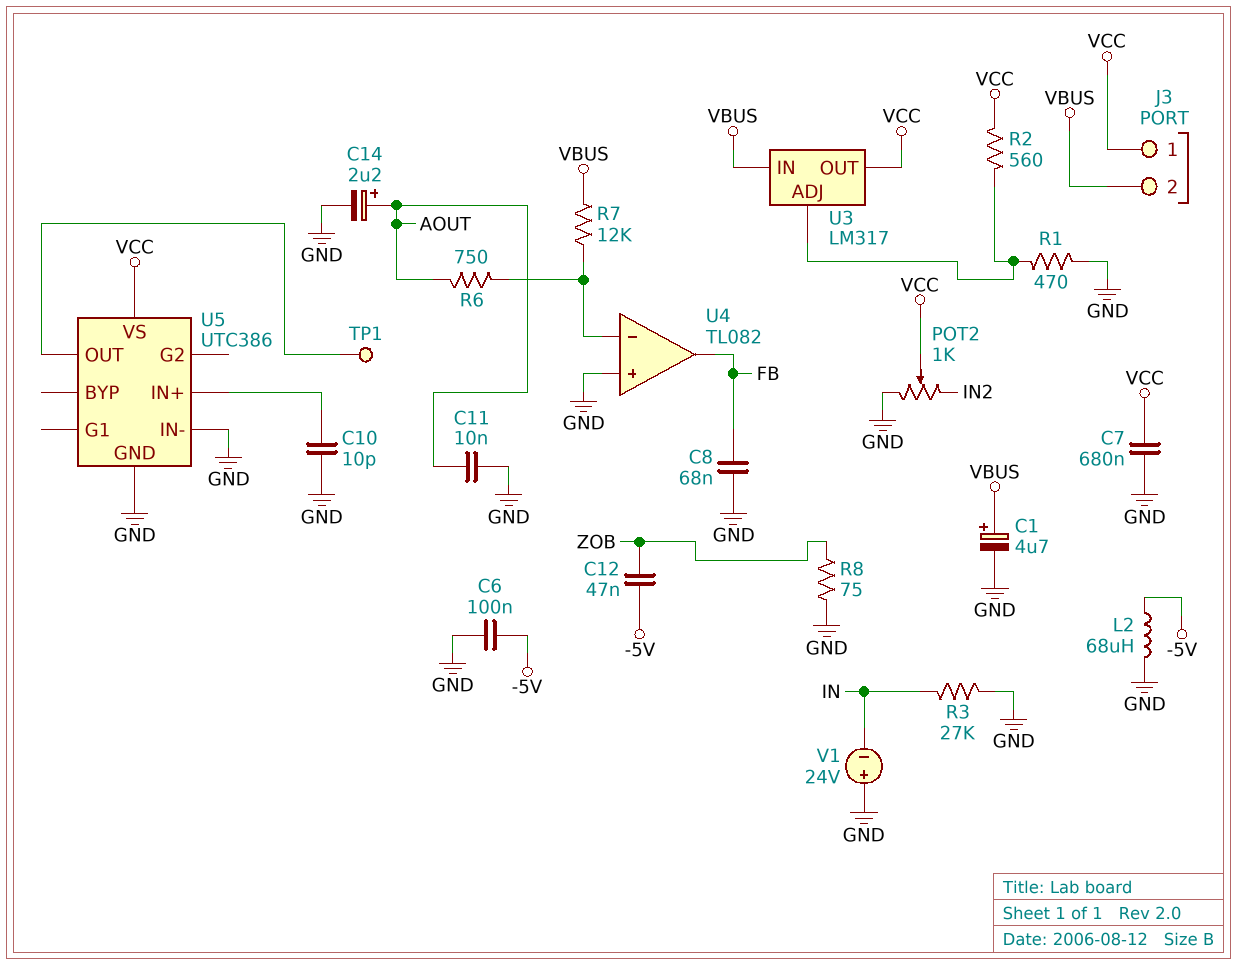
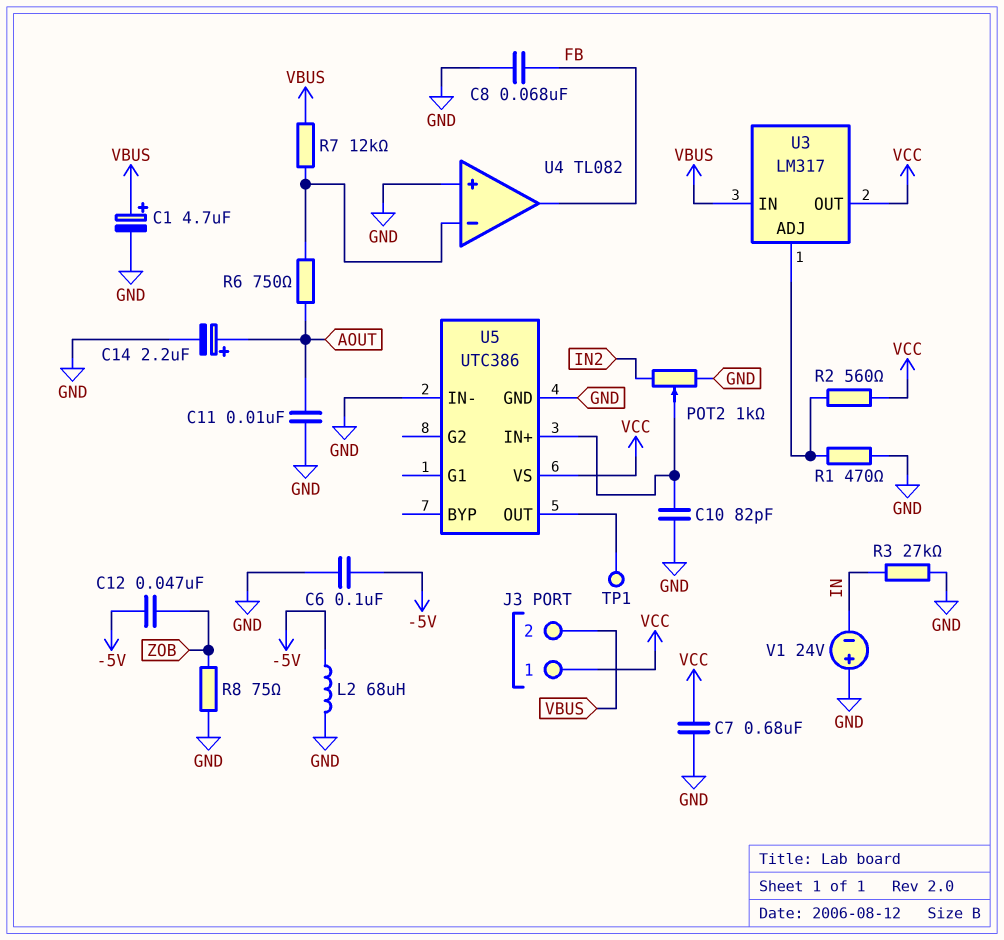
C10: 10pF (GND, U5/IN+) -> 82pF (GND, U5/IN+)
POT2: 1k (GND, IN2, wiper VCC) -> 1k (GND, IN2, wiper U5/IN+)

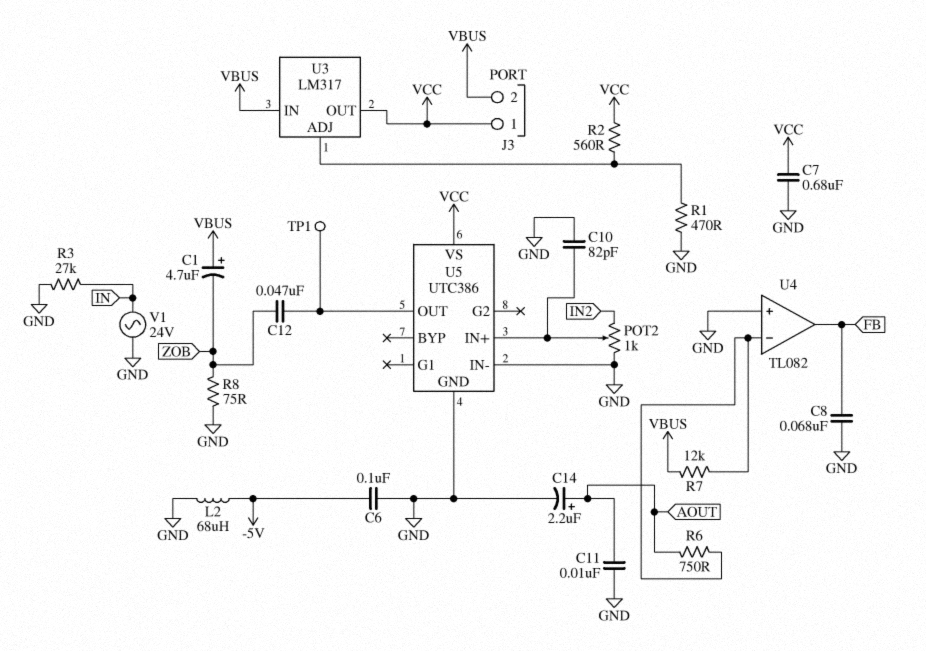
C1: 4.7uF (plus VBUS, minus GND) -> 4.7uF (plus VBUS, minus ZOB)
C12: 47nF (-5V, ZOB) -> 47nF (U5/OUT, ZOB)
V1: 24V (plus GND, minus IN) -> AC 24V (GND, IN)

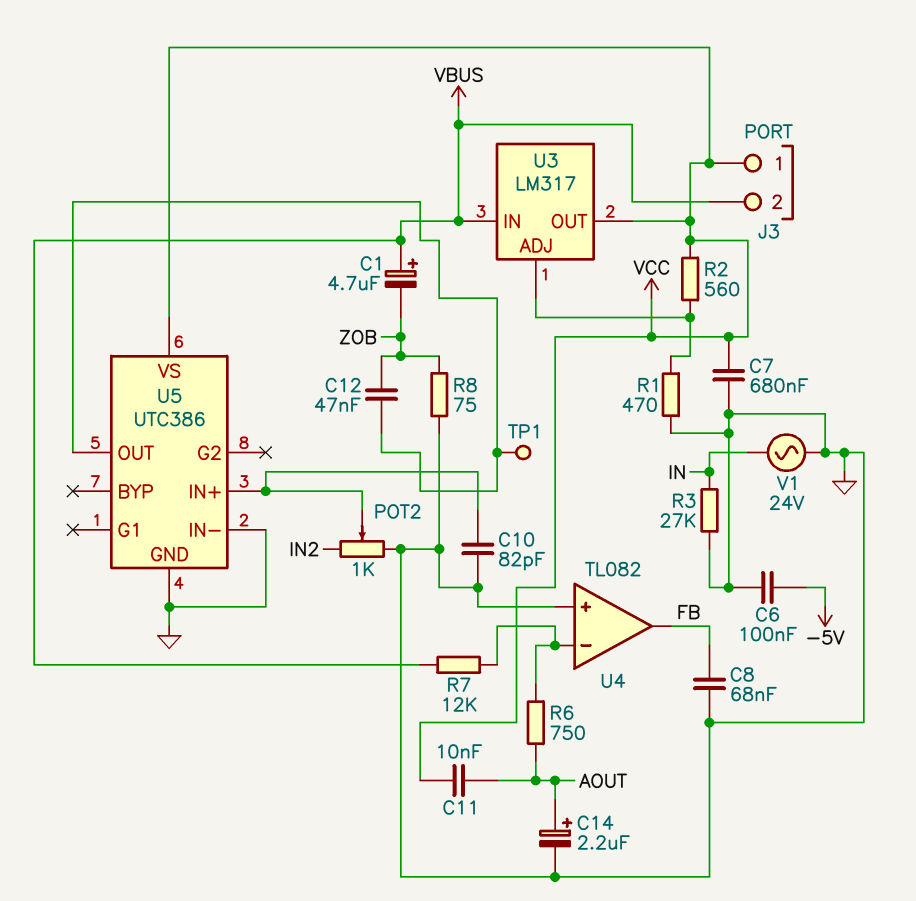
C11: 10nF (AOUT, GND) -> 10nF (AOUT, VCC)
L2: 68uH (-5V, GND) -> none

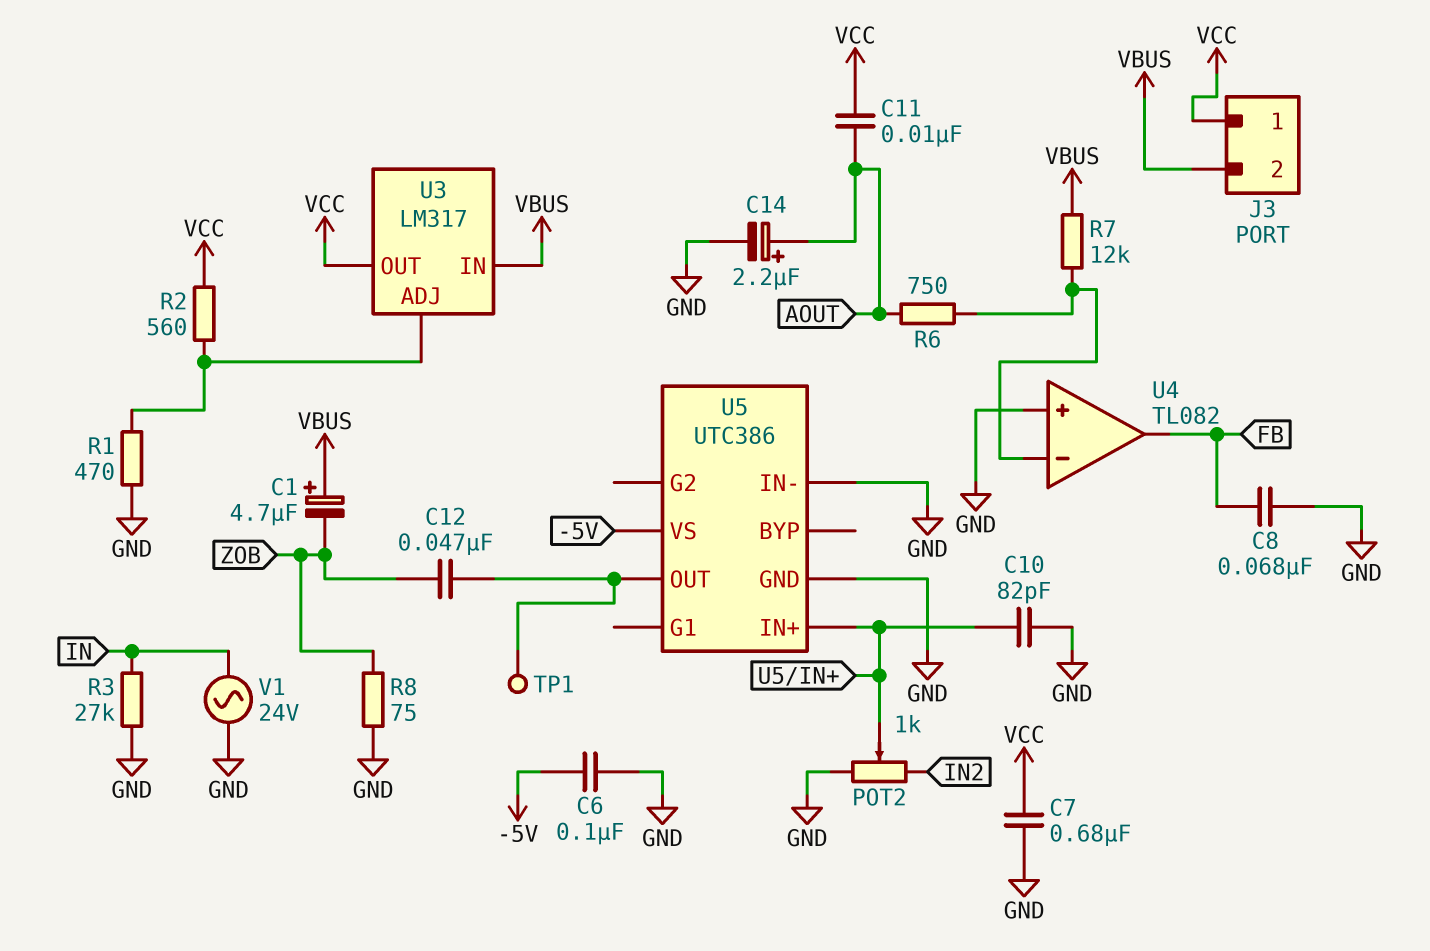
U5 pin VS: VCC -> -5V

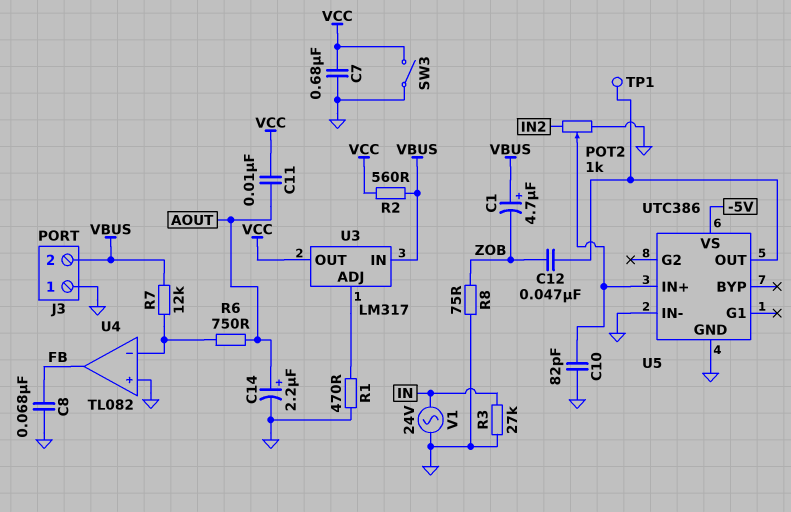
C6: 100nF (-5V, GND) -> none
J3 pin 1: VCC -> GND
R2: 560 (U3/ADJ, VCC) -> 560 (VBUS, VCC)
SW3: none -> switch (GND, VCC)

